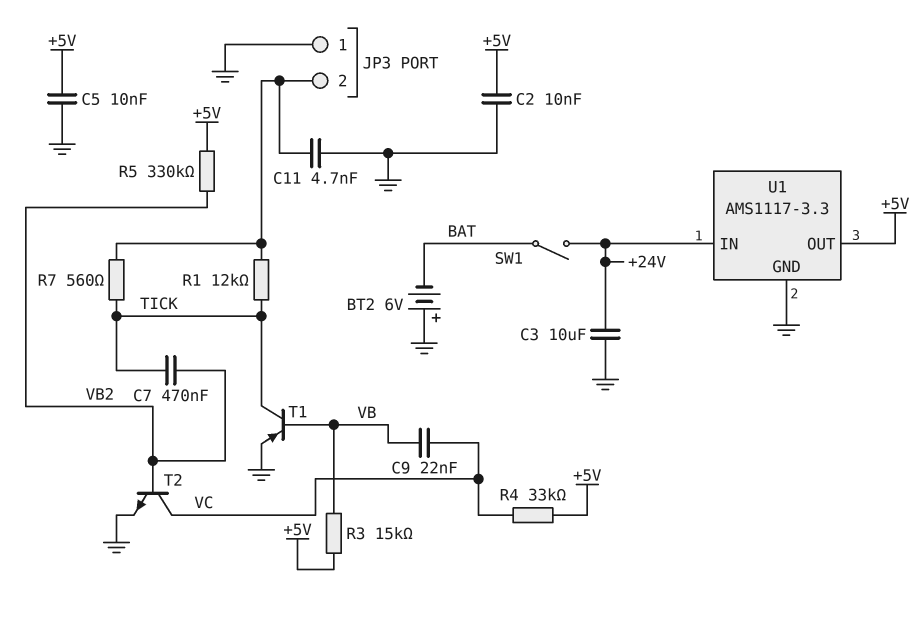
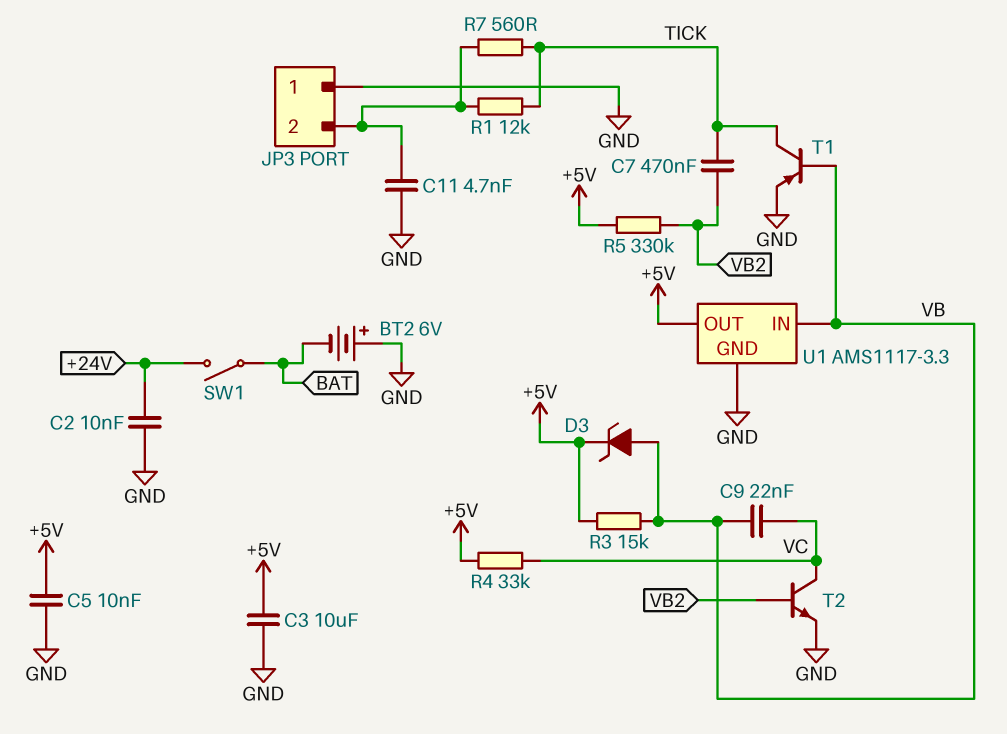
C2: 10nF (+5V, GND) -> 10nF (+24V, GND)
C3: 10uF (+24V, GND) -> 10uF (+5V, GND)
D3: none -> zener (A VB, K +5V)
U1 pin IN: +24V -> VB

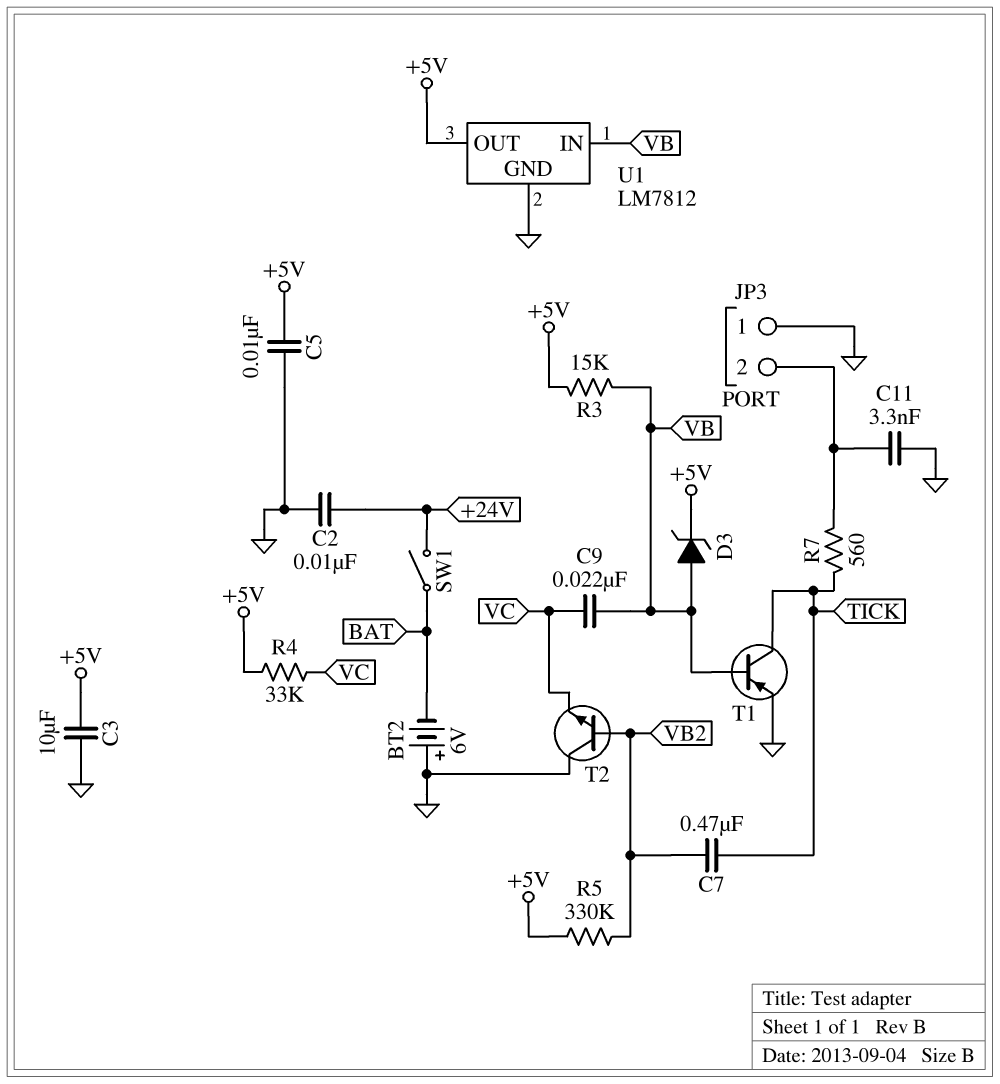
C11: 4.7nF (GND, JP3/2) -> 3.3nF (GND, JP3/2)
R1: 12k (JP3/2, TICK) -> none
T2: NPN (B VB2, C VC, E GND) -> NPN (B VB2, C GND, E VC)
U1: AMS1117-3.3 -> LM7812

